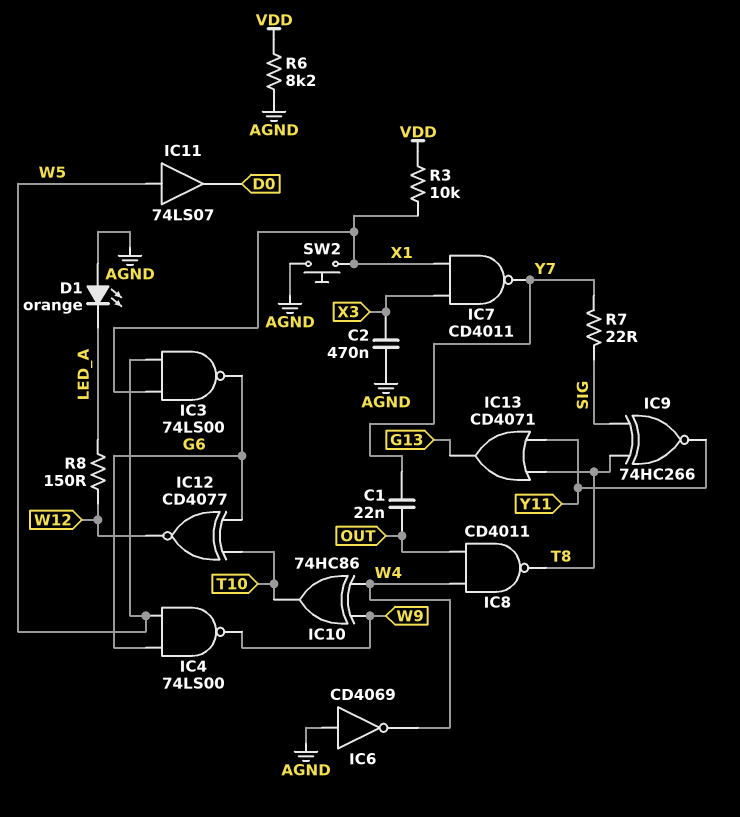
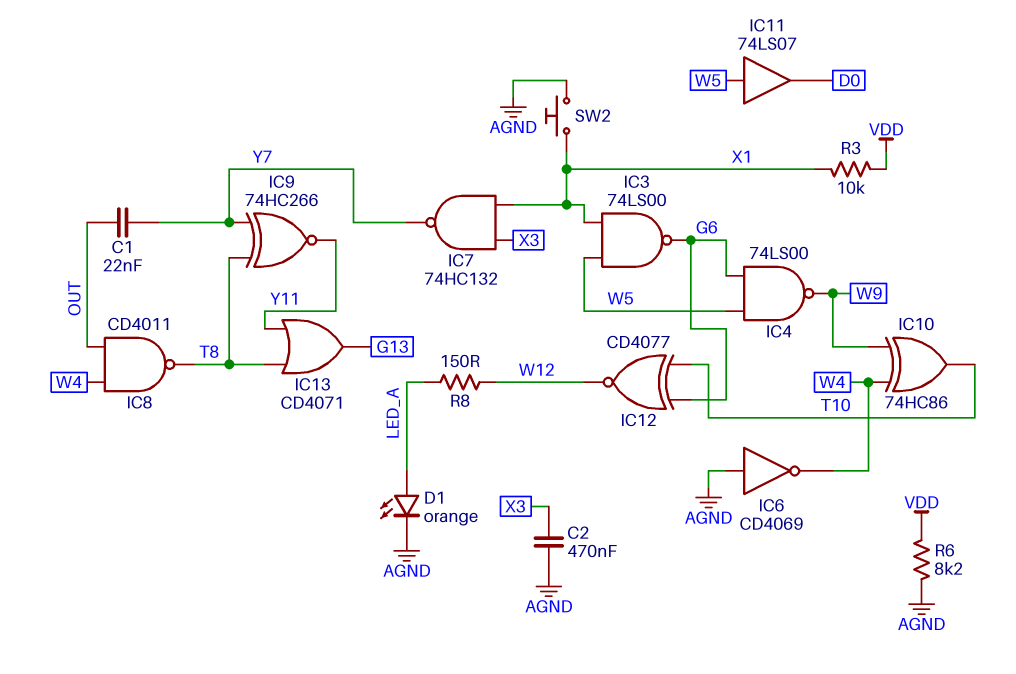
D1: LED orange (A AGND, K LED_A) -> LED orange (A LED_A, K AGND)
IC7: NAND CD4011 (in X1, in X3, out Y7) -> NAND 74HC132 (in X1, in X3, out Y7)
IC9: XNOR 74HC266 (in SIG, in T8, out Y11) -> XNOR 74HC266 (in T8, in Y7, out Y11)
R7: 22 (SIG, Y7) -> none

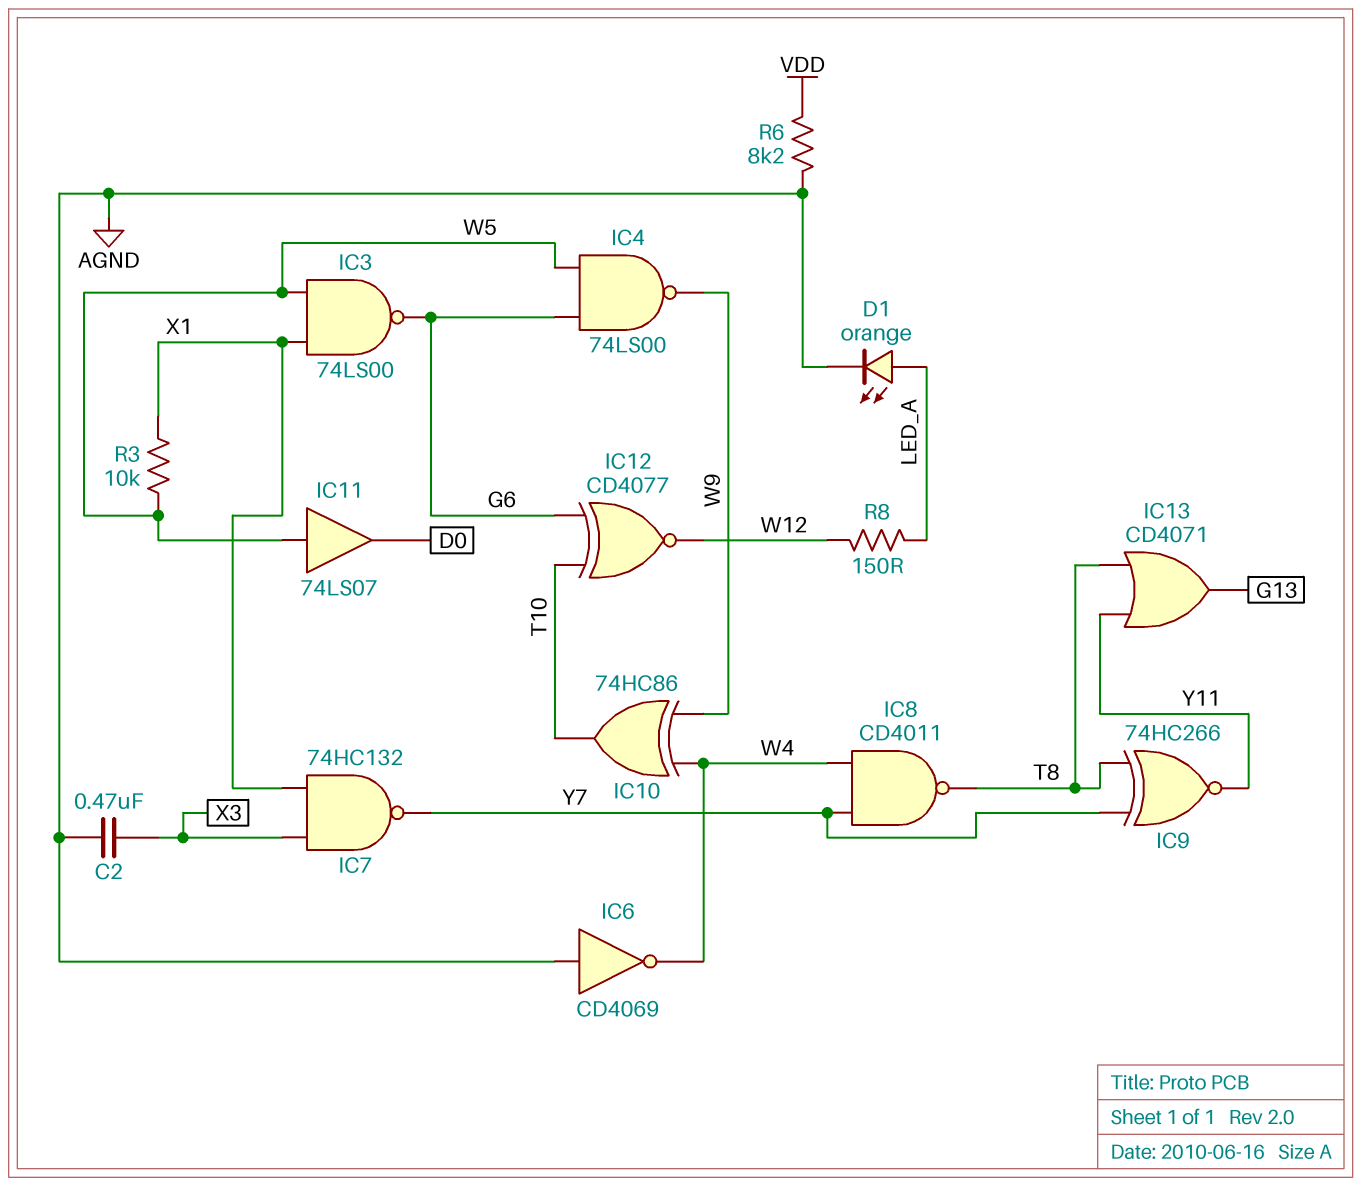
C1: 22nF (OUT, Y7) -> none
IC8: NAND CD4011 (in OUT, in W4, out T8) -> NAND CD4011 (in W4, in Y7, out T8)
R3: 10k (VDD, X1) -> 10k (W5, X1)
SW2: button (AGND, X1) -> none

